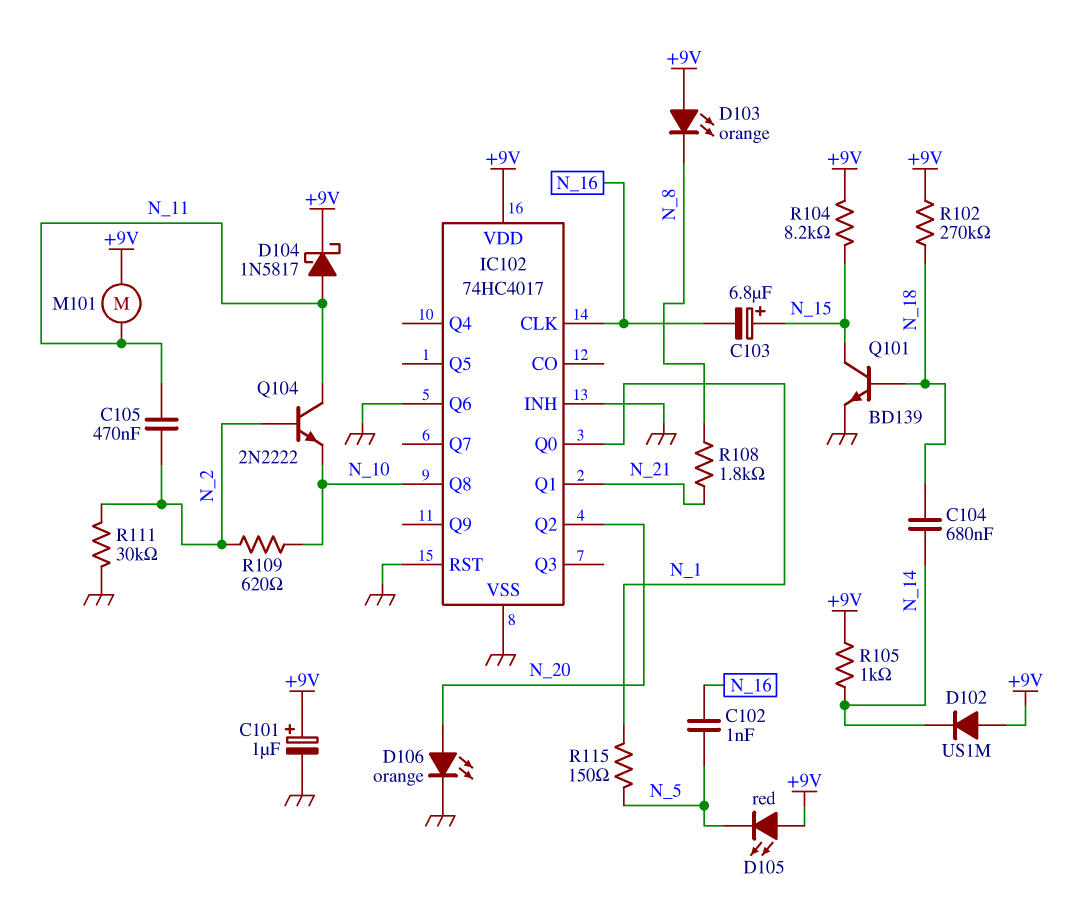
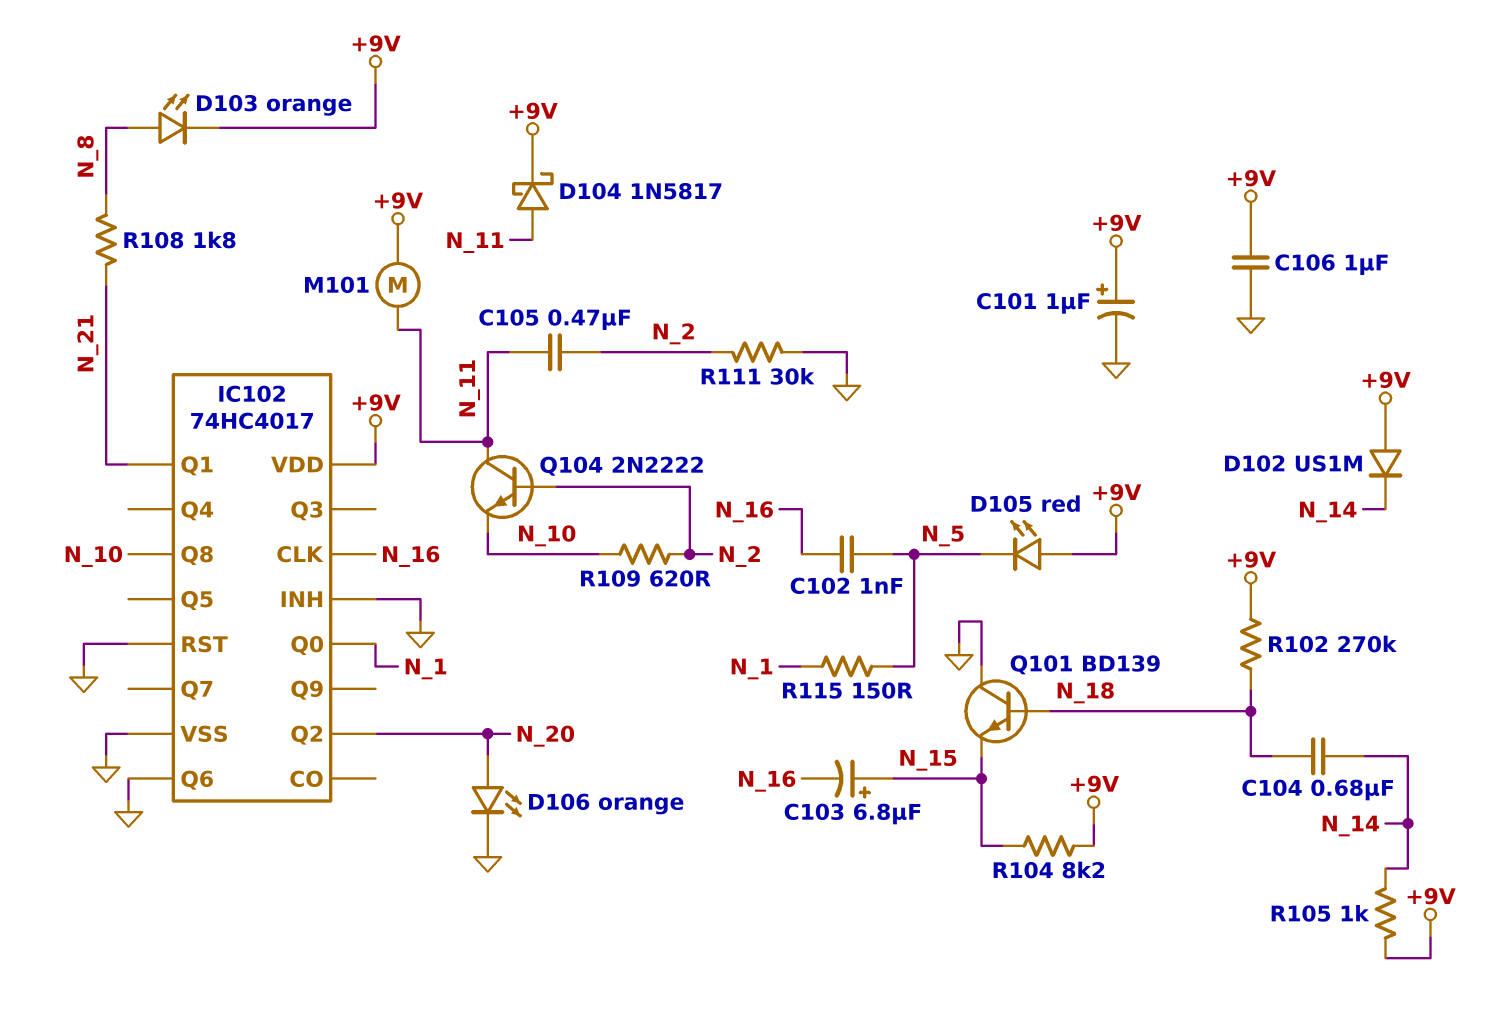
C106: none -> 1uF (+9V, GND)
D103: LED orange (A +9V, K N_8) -> LED orange (A N_8, K +9V)
Q101: NPN BD139 (B N_18, C N_15, E GND) -> NPN BD139 (B N_18, C GND, E N_15)

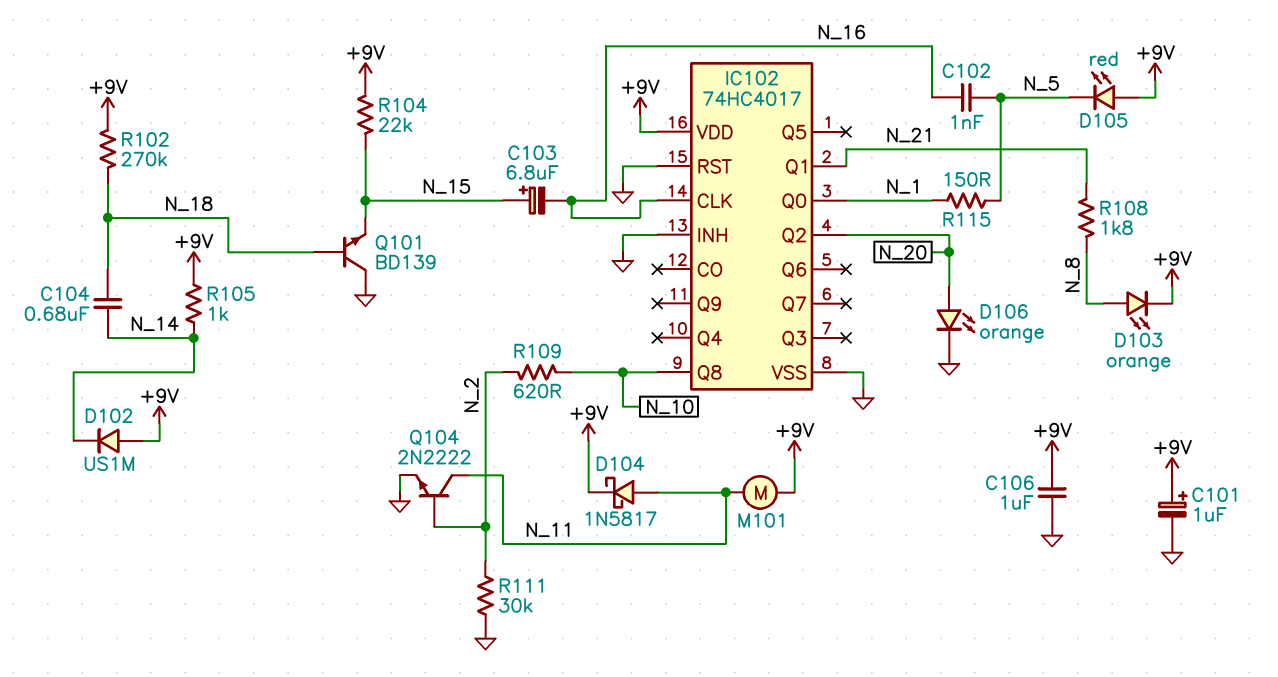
C105: 470nF (N_2, N_11) -> none
IC102 pin Q6: GND -> none
Q104: NPN 2N2222 (B N_2, C N_11, E N_10) -> NPN 2N2222 (B N_2, C N_11, E GND)
R104: 8.2k (+9V, N_15) -> 22k (+9V, N_15)

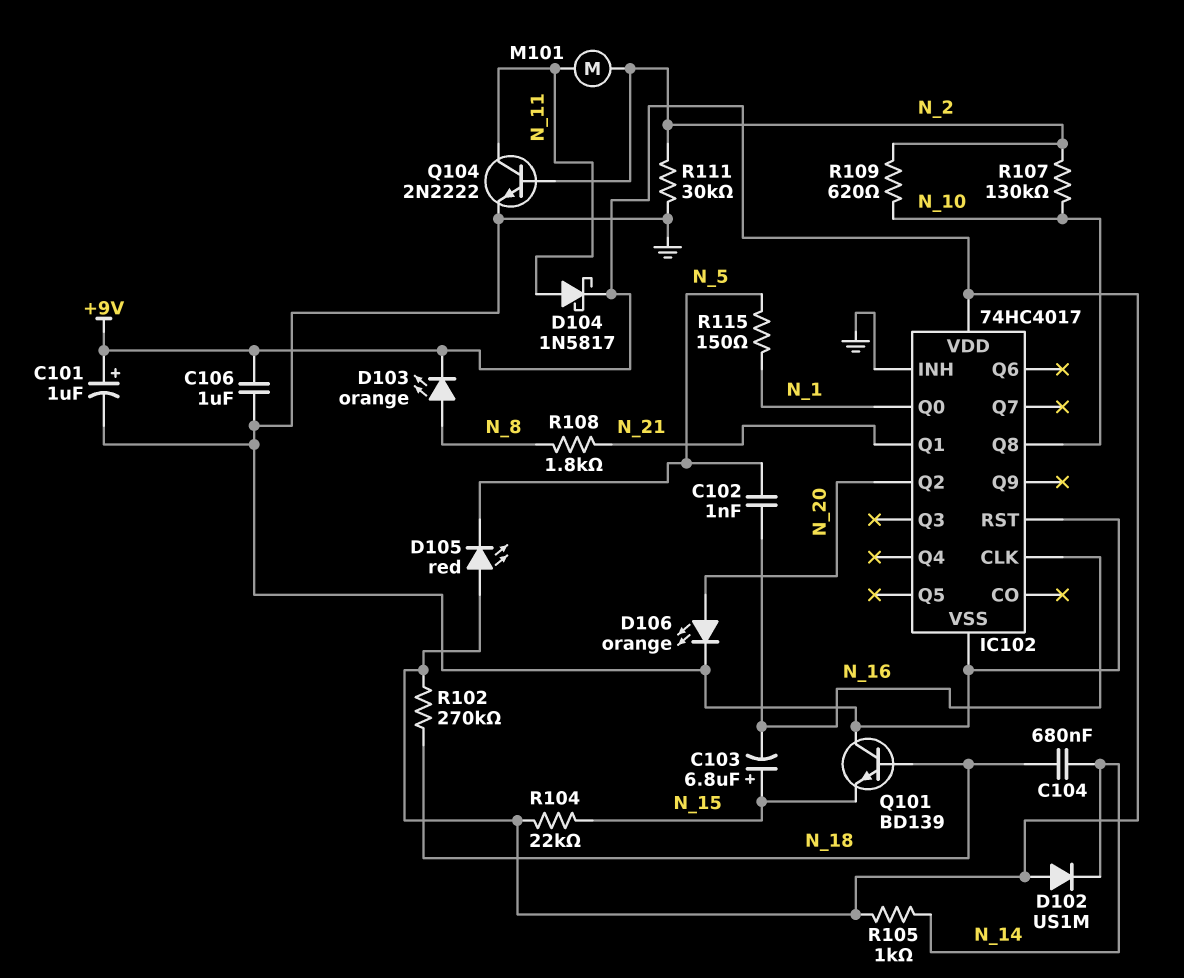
M101: motor (+9V, N_11) -> motor (N_2, N_11)
R107: none -> 130k (N_2, N_10)

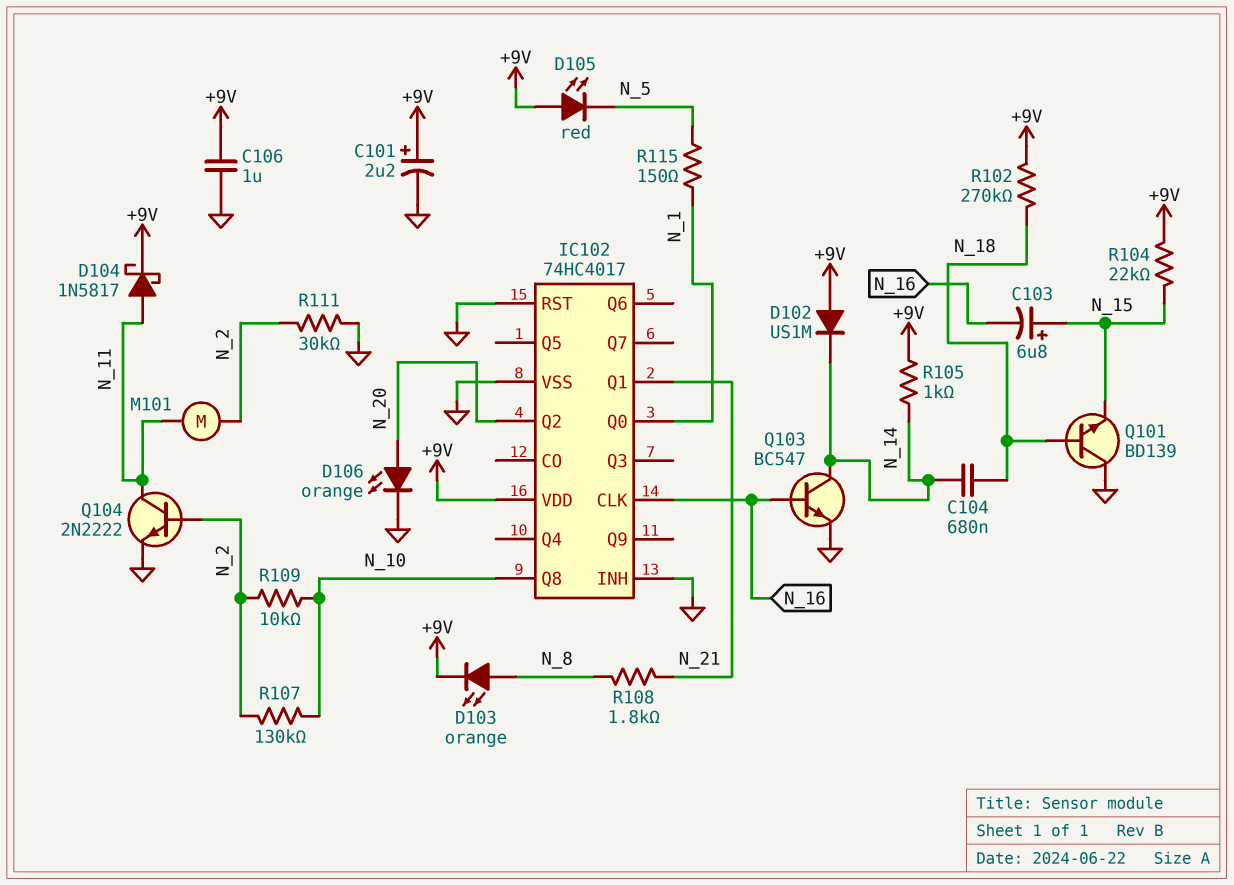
C101: 1uF (plus +9V, minus GND) -> 2.2uF (plus +9V, minus GND)
C102: 1nF (N_5, N_16) -> none
Q103: none -> NPN BC547 (B N_16, C N_14, E GND)
R109: 620 (N_2, N_10) -> 10k (N_2, N_10)

